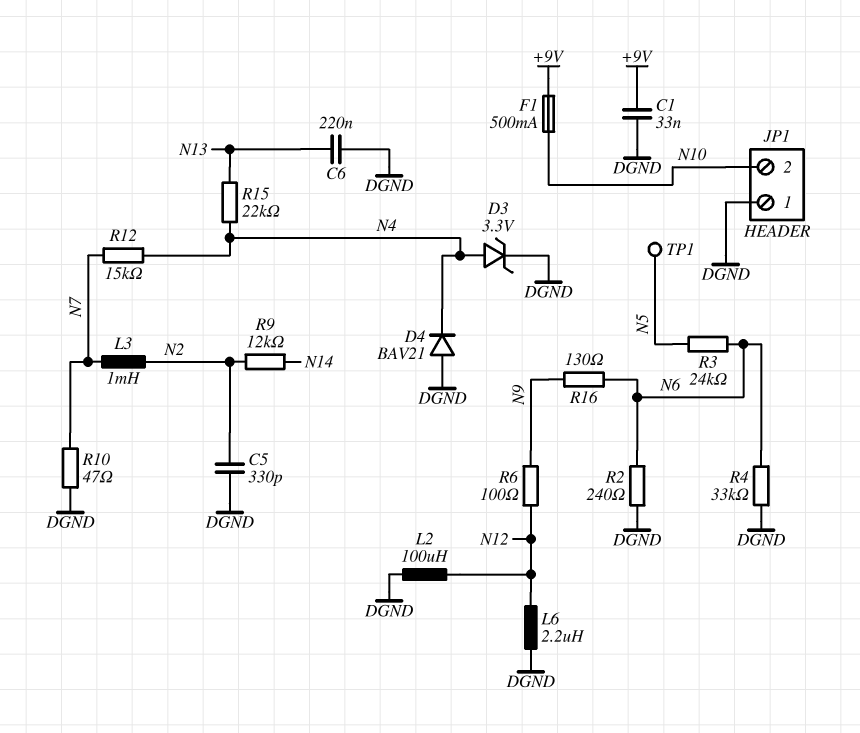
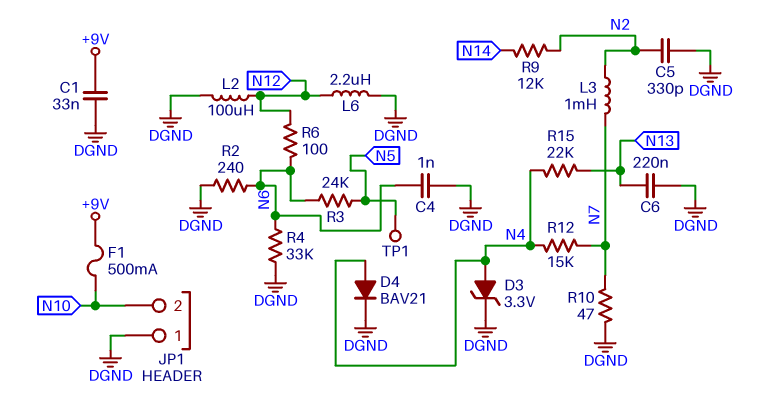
C4: none -> 1nF (DGND, N6)
D4: diode BAV21 (A DGND, K N4) -> diode BAV21 (A N4, K DGND)
R6: 100 (N9, N12) -> 100 (N6, N12)
R16: 130 (N6, N9) -> none

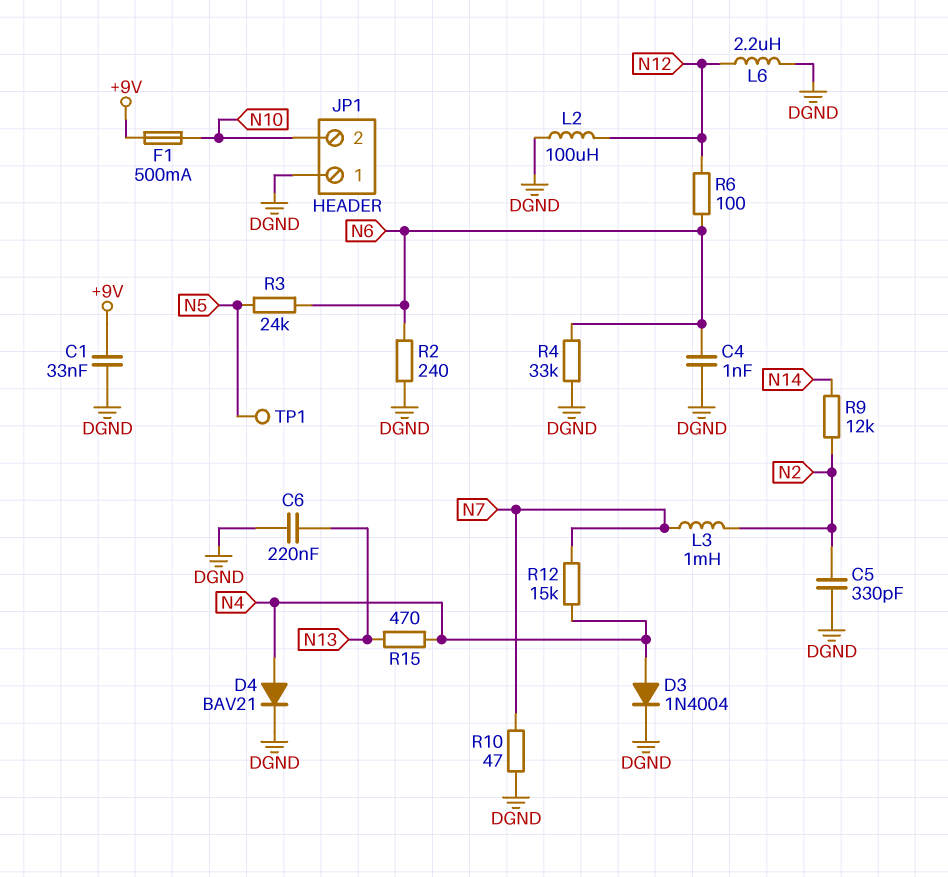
D3: zener 3.3V (A N4, K DGND) -> diode 1N4004 (A N4, K DGND)
R15: 22k (N4, N13) -> 470 (N4, N13)

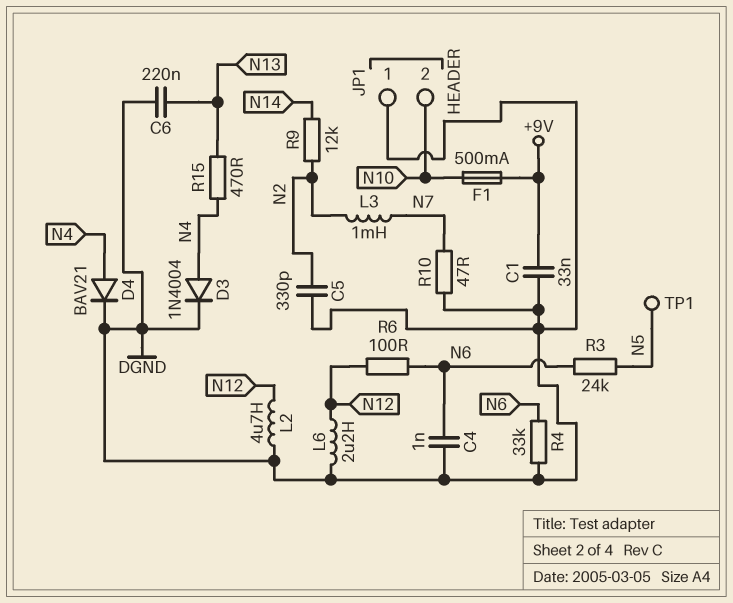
L2: 100uH (DGND, N12) -> 4.7uH (DGND, N12)
R2: 240 (DGND, N6) -> none
R12: 15k (N4, N7) -> none

